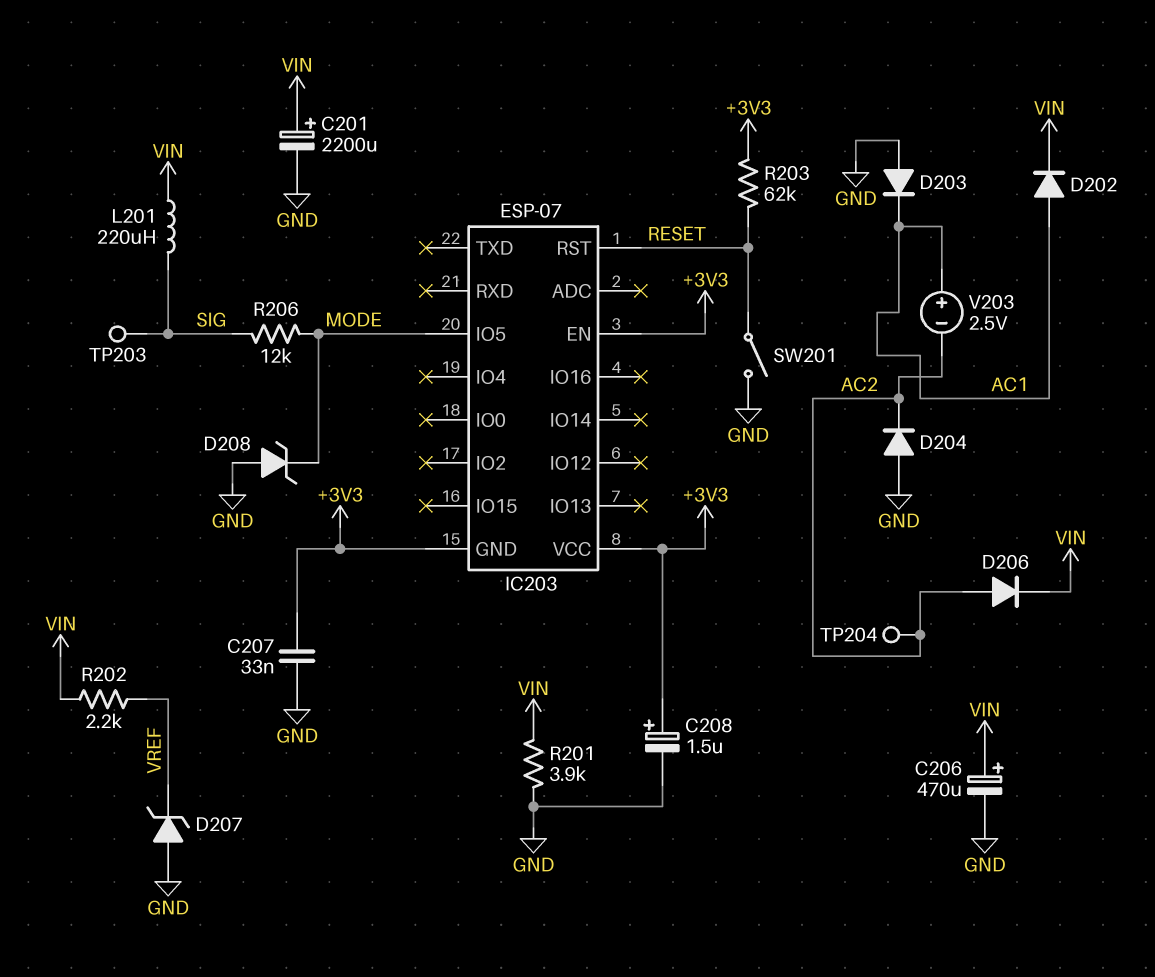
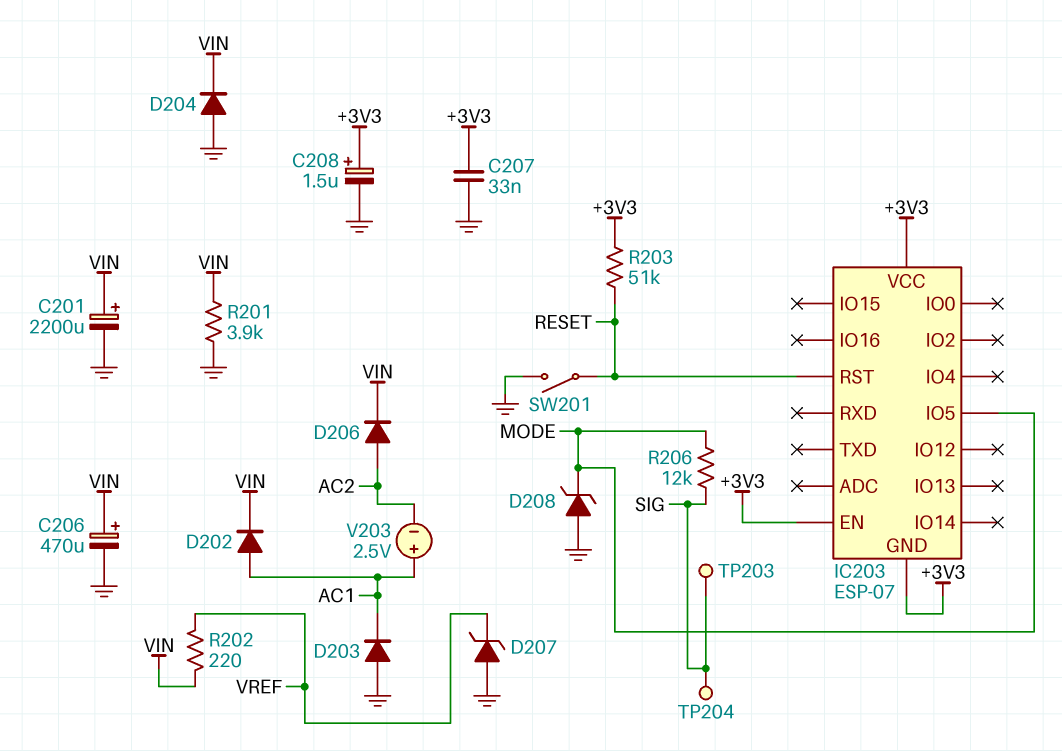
D204: diode (A GND, K AC2) -> diode (A GND, K VIN)
L201: 220uH (SIG, VIN) -> none
R202: 2.2k (VIN, VREF) -> 220 (VIN, VREF)
R203: 62k (+3V3, RESET) -> 51k (+3V3, RESET)
TP204: test point (AC2) -> test point (SIG)

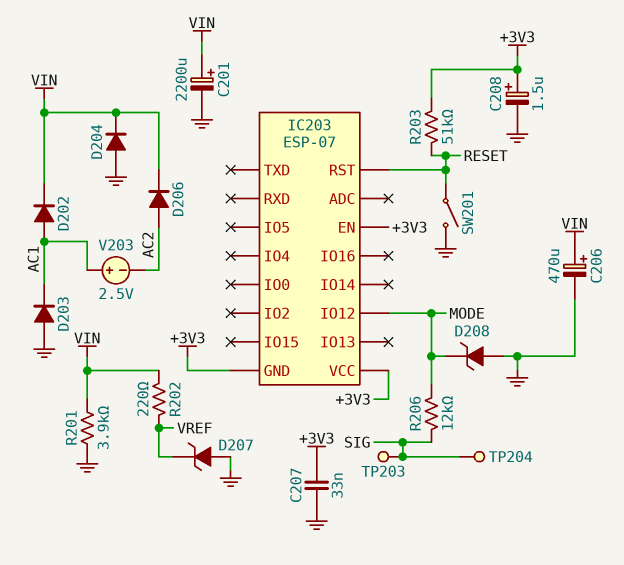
IC203 pin IO5: MODE -> none
IC203 pin IO12: none -> MODE

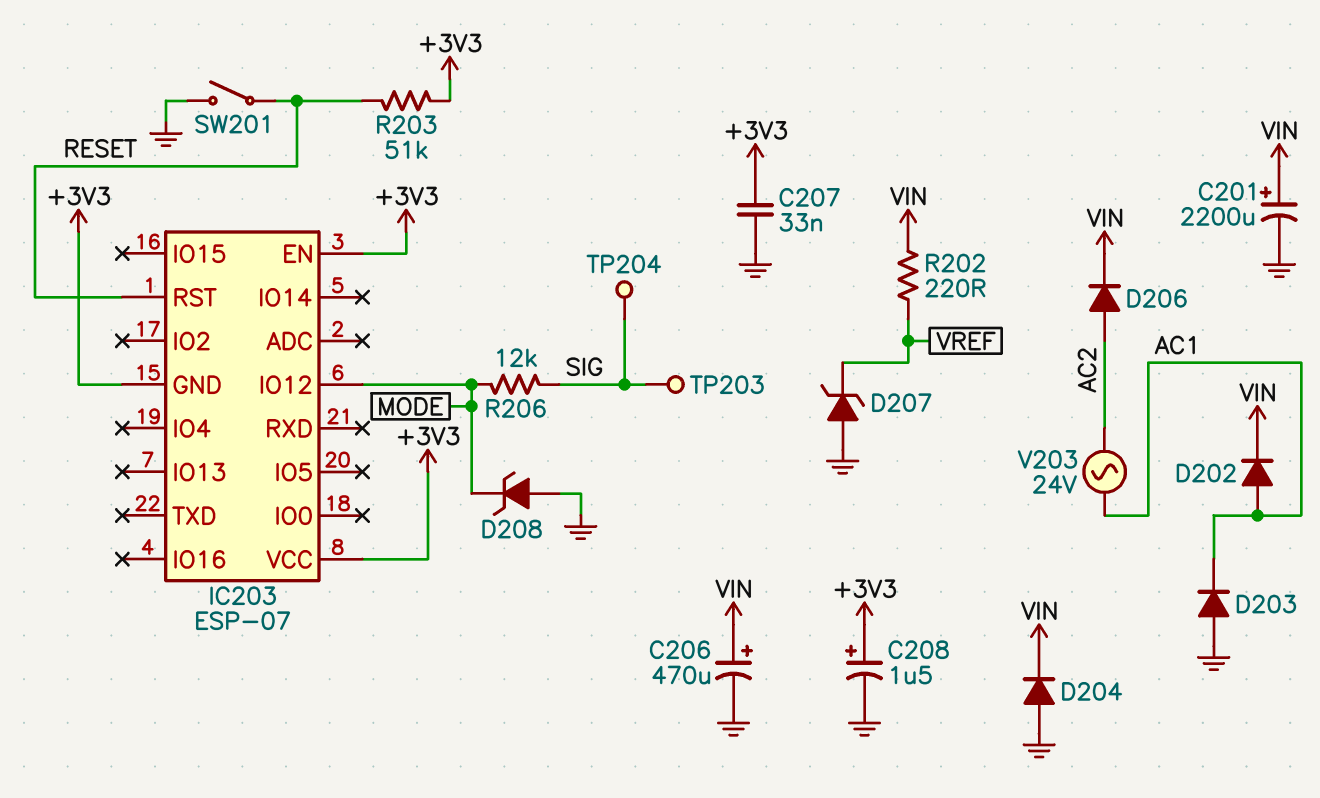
R201: 3.9k (GND, VIN) -> none
V203: 2.5V (plus AC1, minus AC2) -> AC 24V (AC1, AC2)

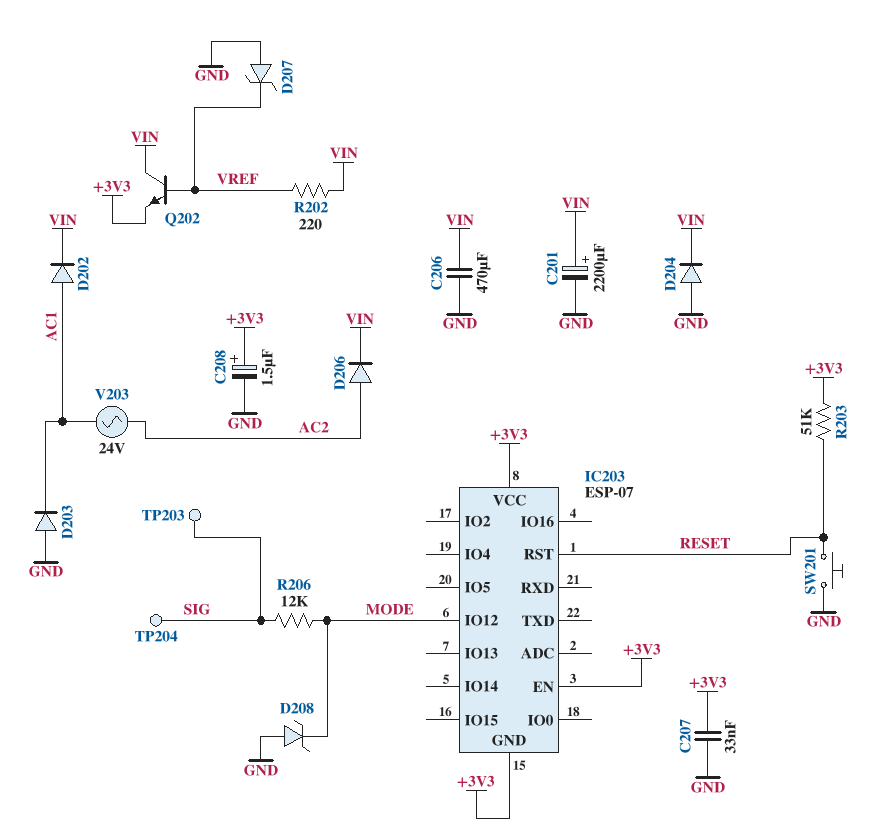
C206: 470uF (plus VIN, minus GND) -> 470uF (GND, VIN)
Q202: none -> NPN (B VREF, C VIN, E +3V3)
SW201: switch (GND, RESET) -> button (GND, RESET)

